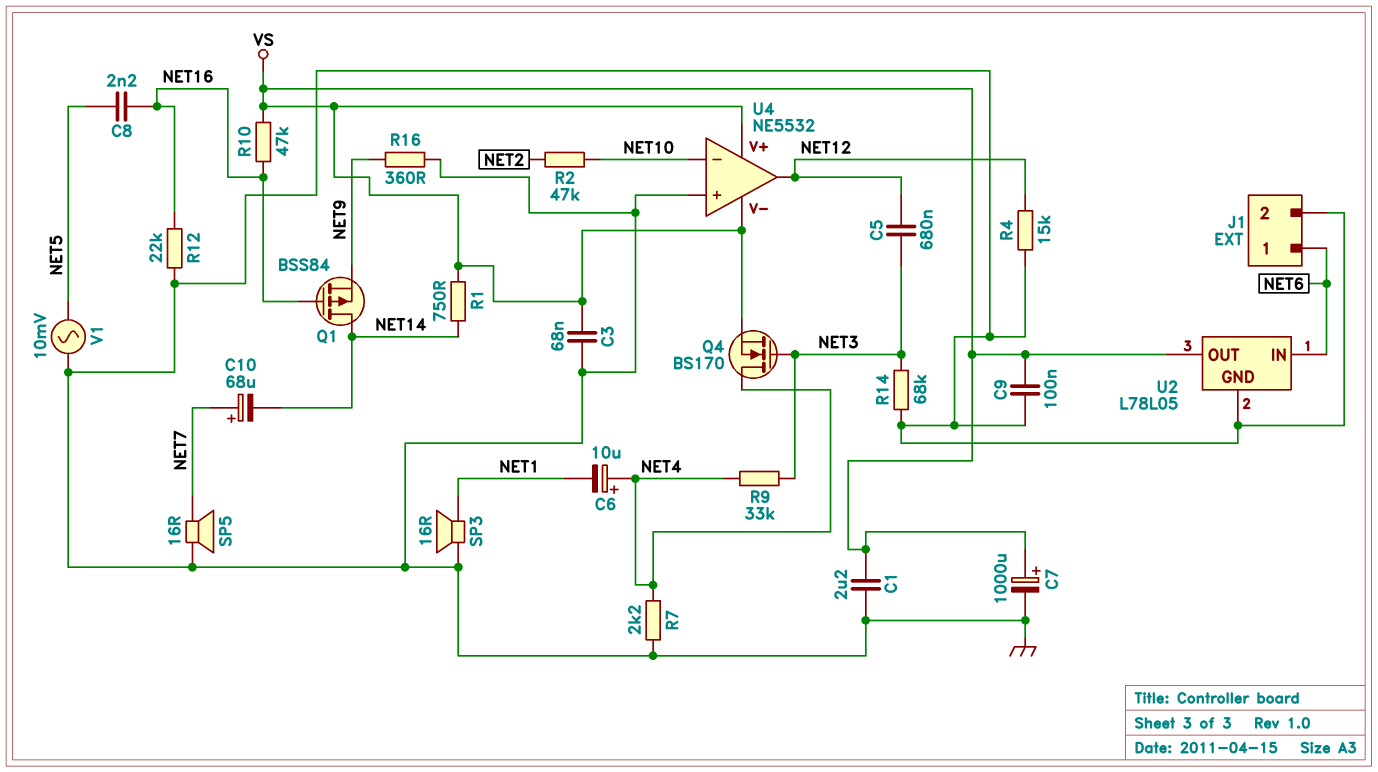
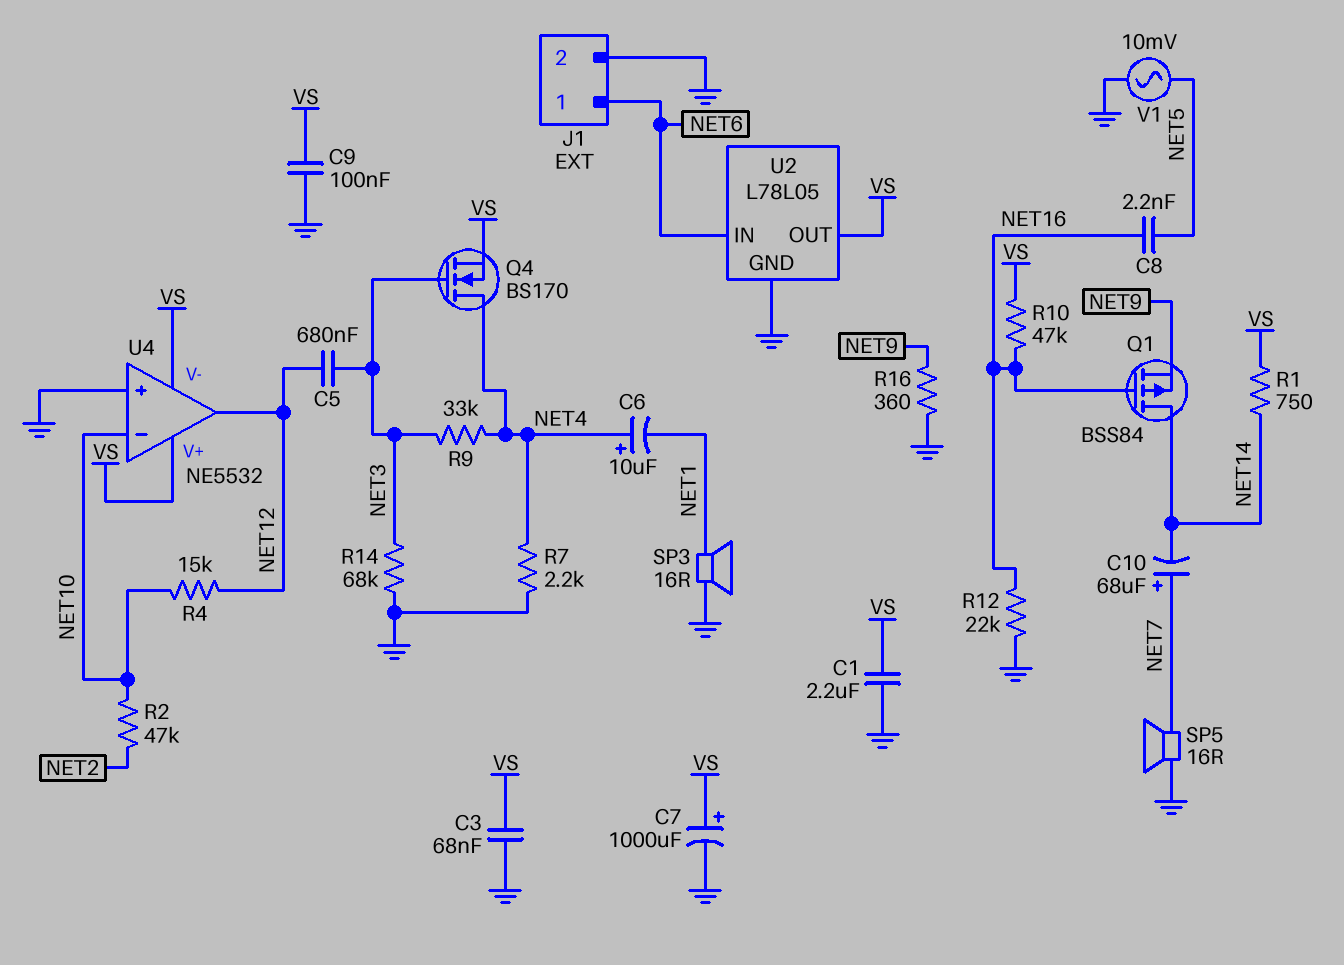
R4: 15k (GND, NET12) -> 15k (NET10, NET12)

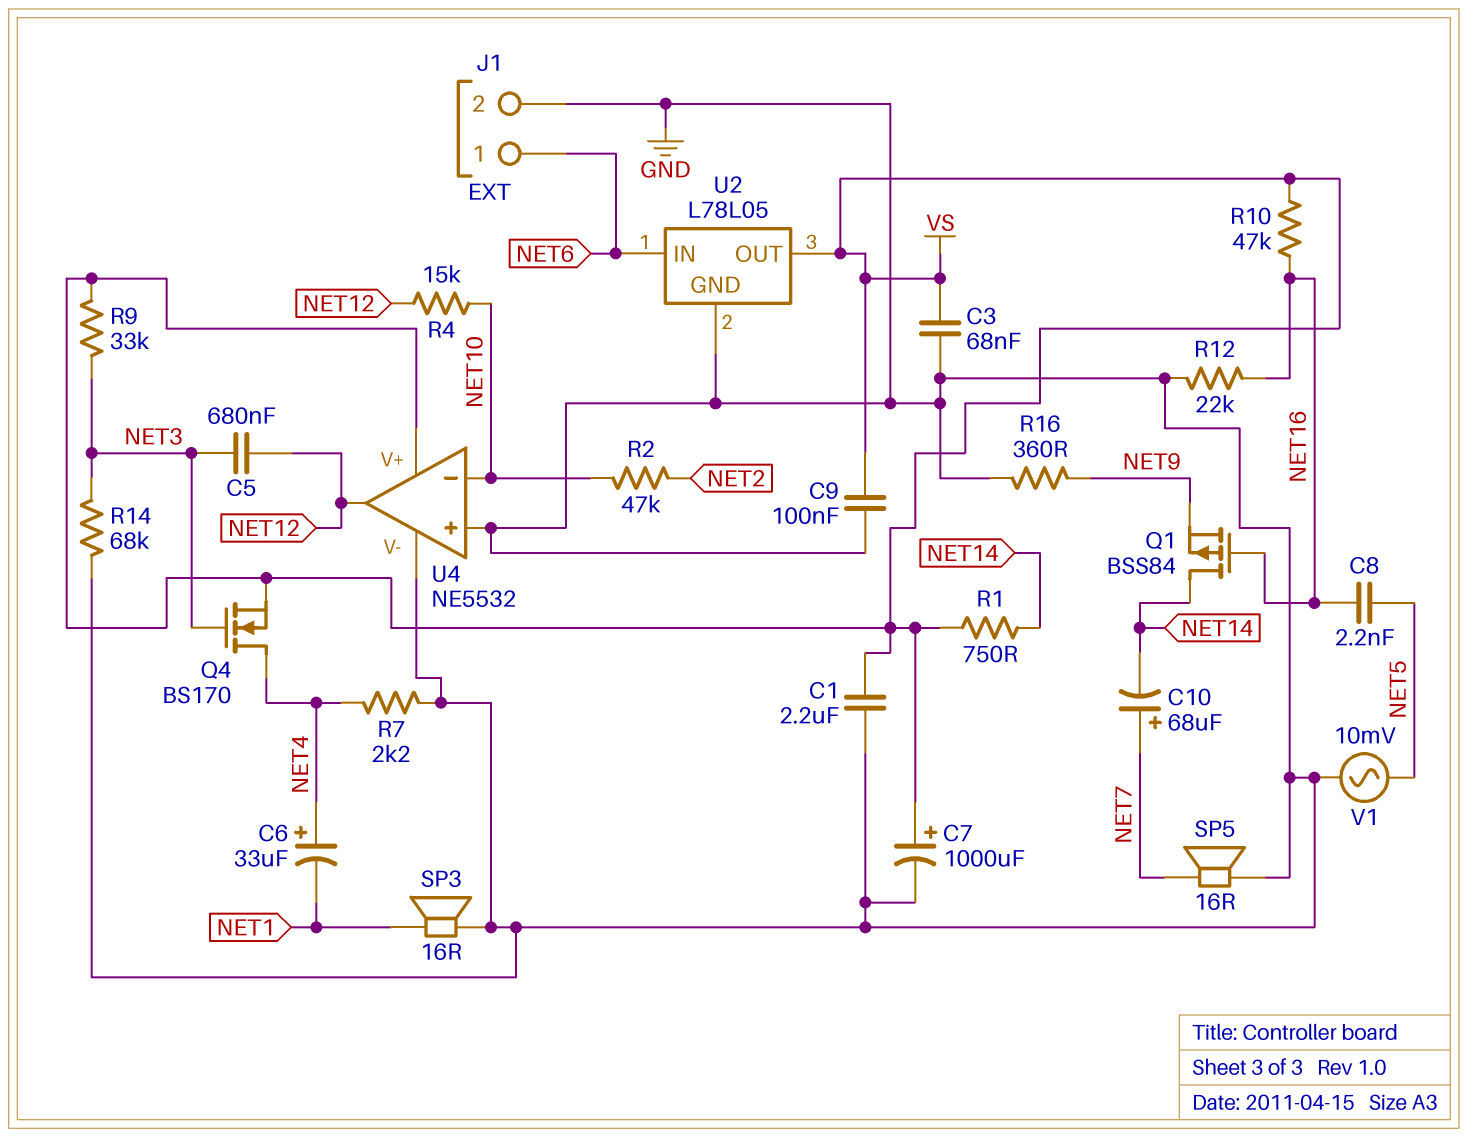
C6: 10uF (plus NET4, minus NET1) -> 33uF (plus NET4, minus NET1)
R9: 33k (NET3, NET4) -> 33k (NET3, VS)
U4 pin V-: VS -> GND

